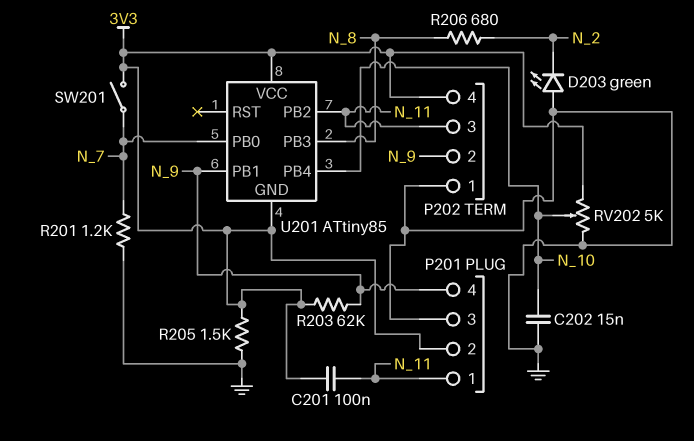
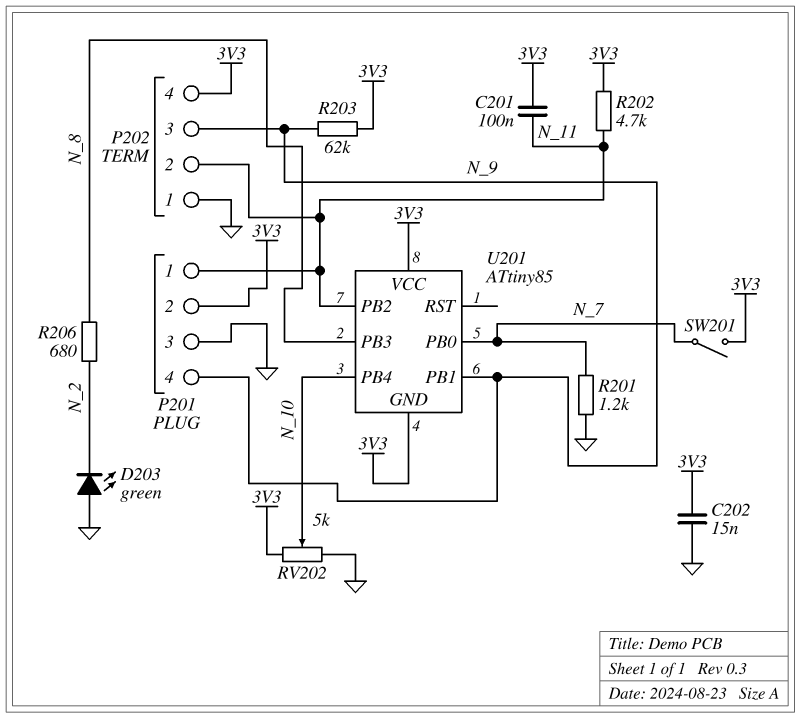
C202: 15nF (GND, N_10) -> 15nF (3V3, GND)
P202 pin 2: N_9 -> N_11
P202 pin 3: N_11 -> N_9
R202: none -> 4.7k (3V3, N_11)
R205: 1.5k (3V3, GND) -> none

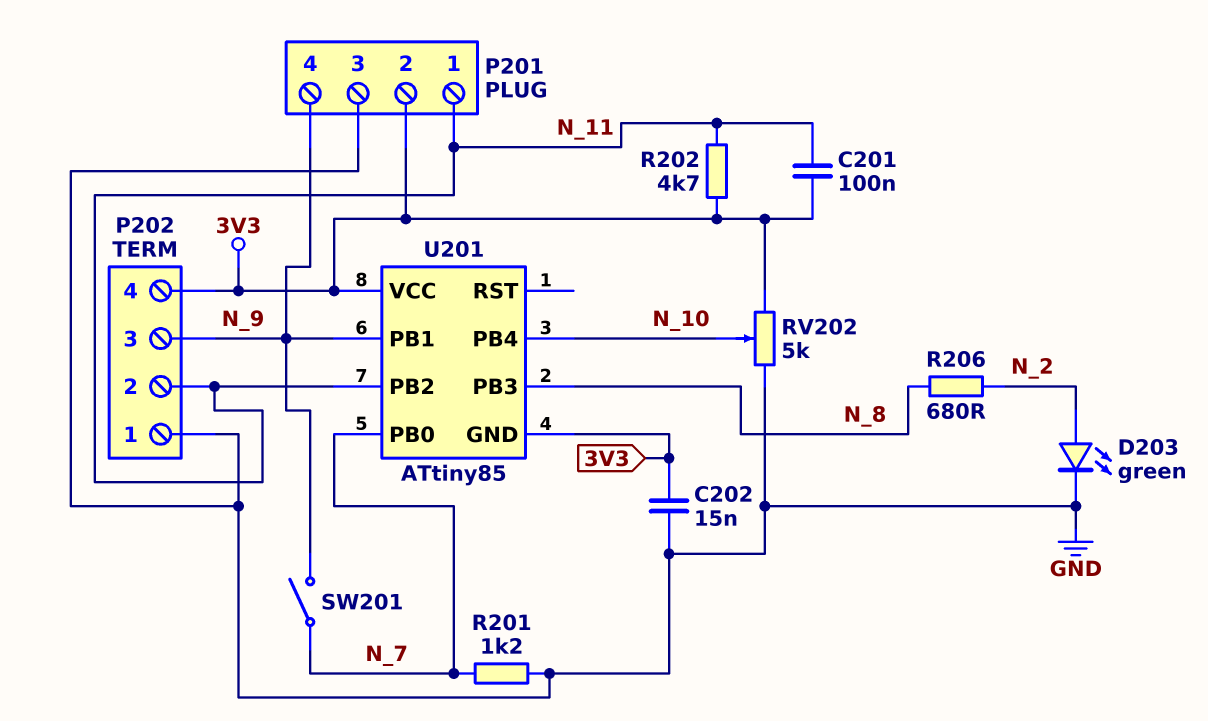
D203: LED green (A GND, K N_2) -> LED green (A N_2, K GND)
R203: 62k (3V3, N_9) -> none
SW201: switch (3V3, N_7) -> switch (N_7, N_9)

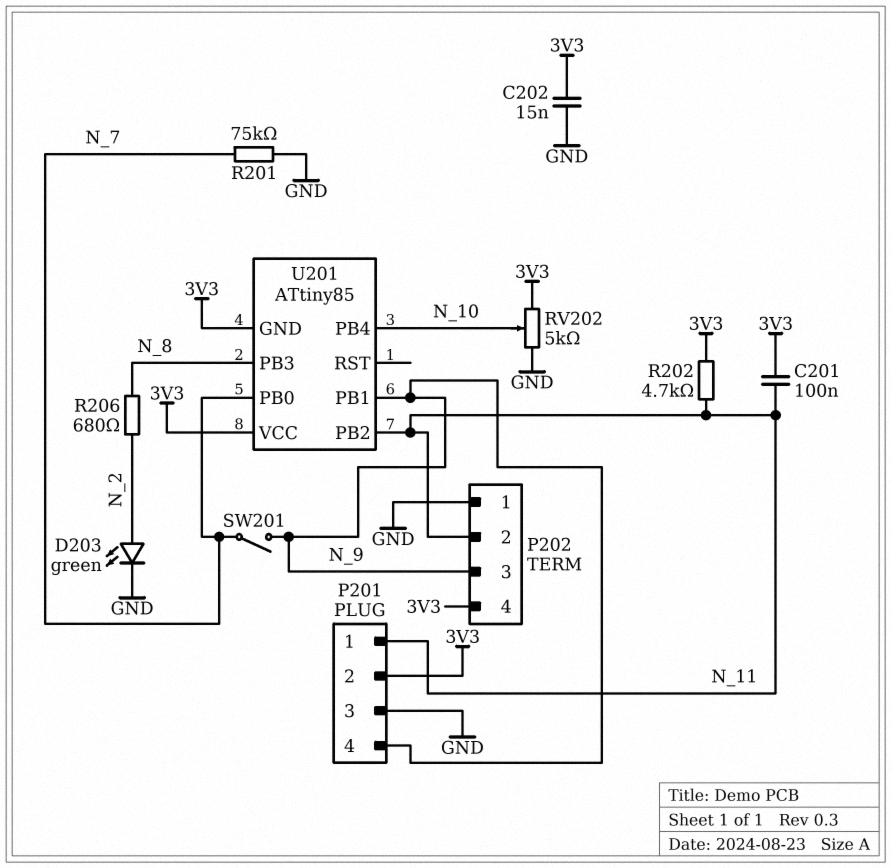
R201: 1.2k (GND, N_7) -> 75k (GND, N_7)

